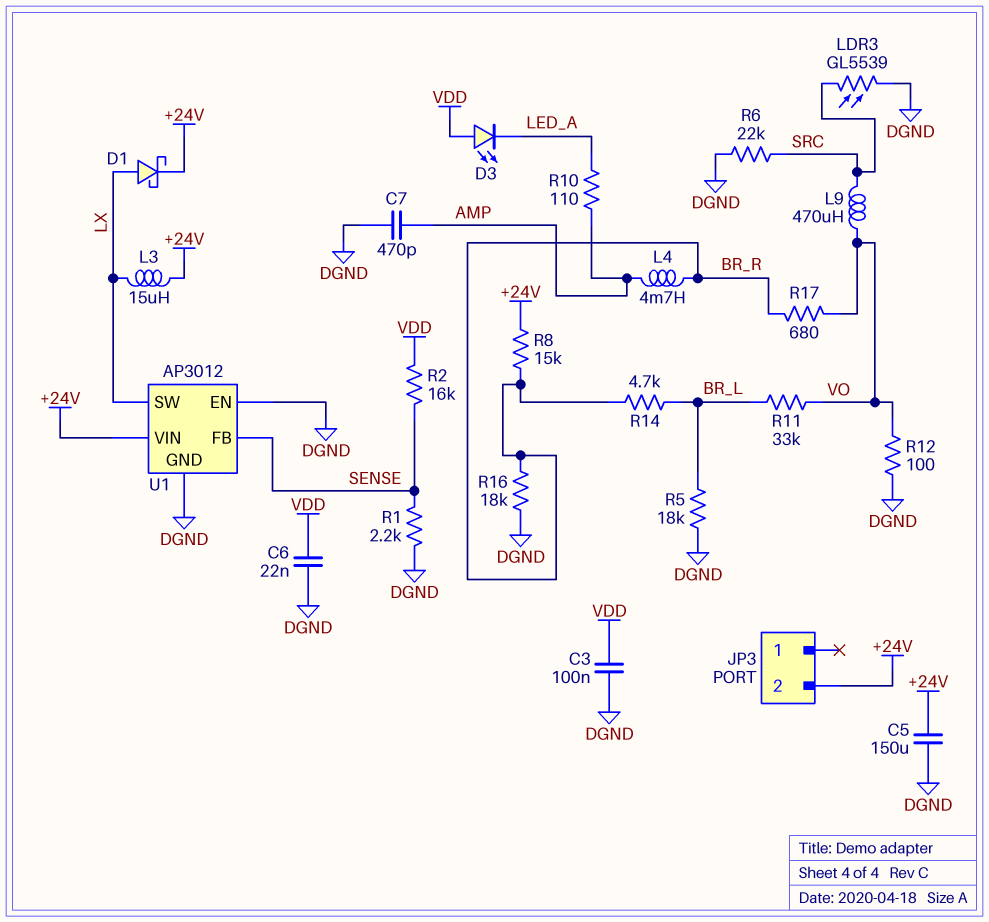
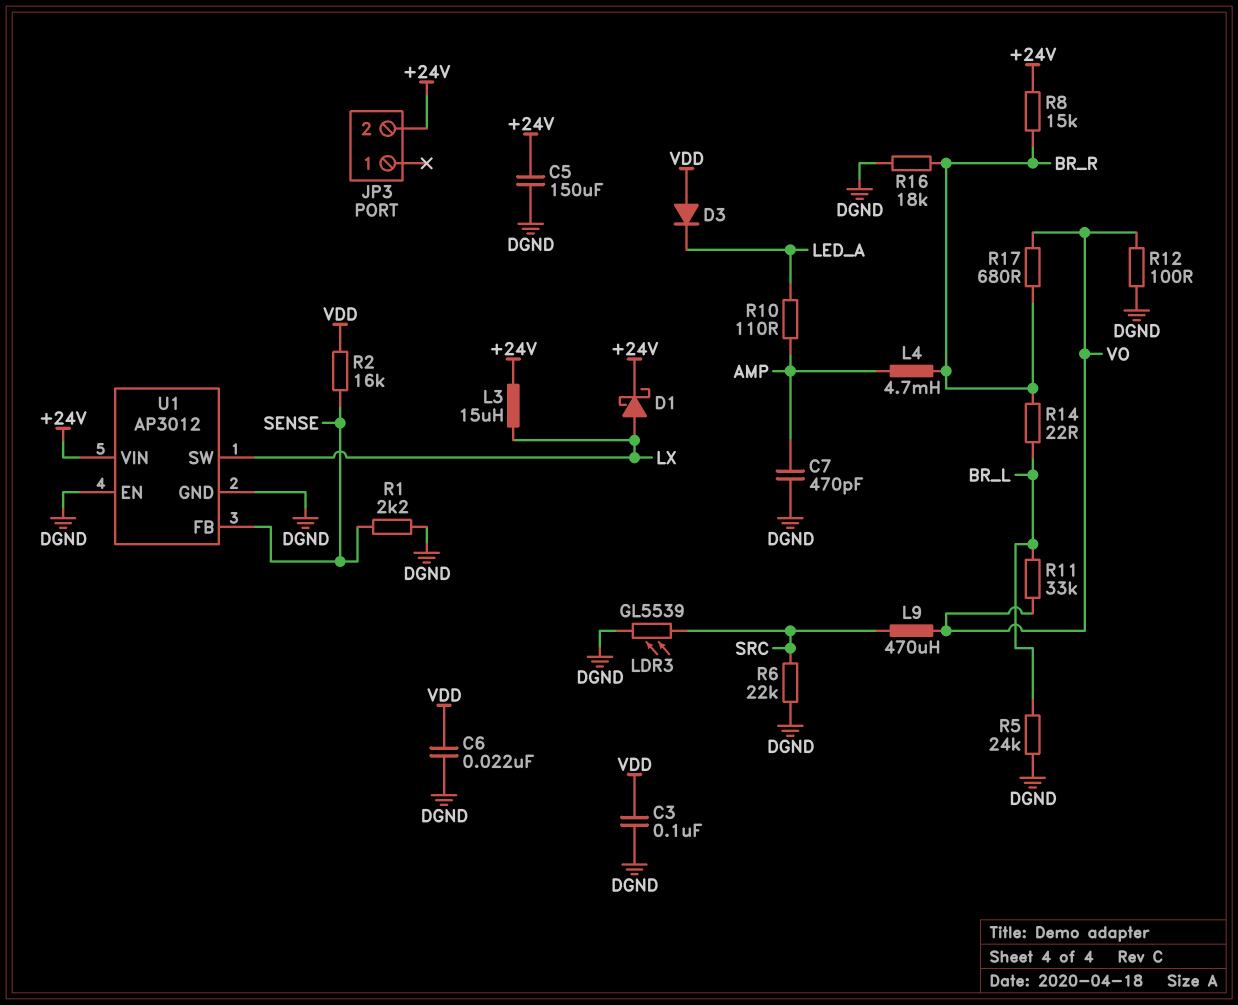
D3: LED (A VDD, K LED_A) -> diode (A VDD, K LED_A)
R5: 18k (BR_L, DGND) -> 24k (BR_L, DGND)
R14: 4.7k (BR_L, BR_R) -> 22 (BR_L, BR_R)

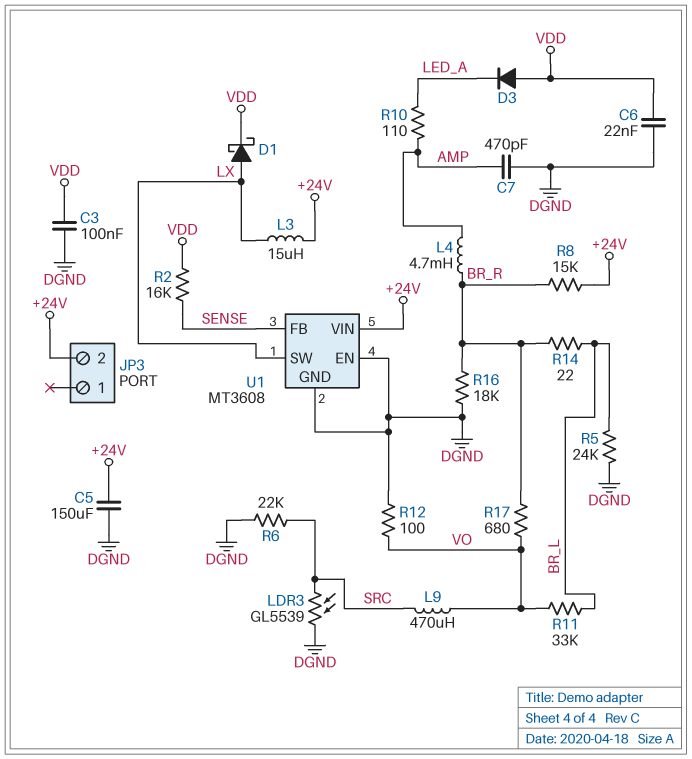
D1: schottky (A LX, K +24V) -> schottky (A LX, K VDD)
R1: 2.2k (DGND, SENSE) -> none
U1: AP3012 -> MT3608

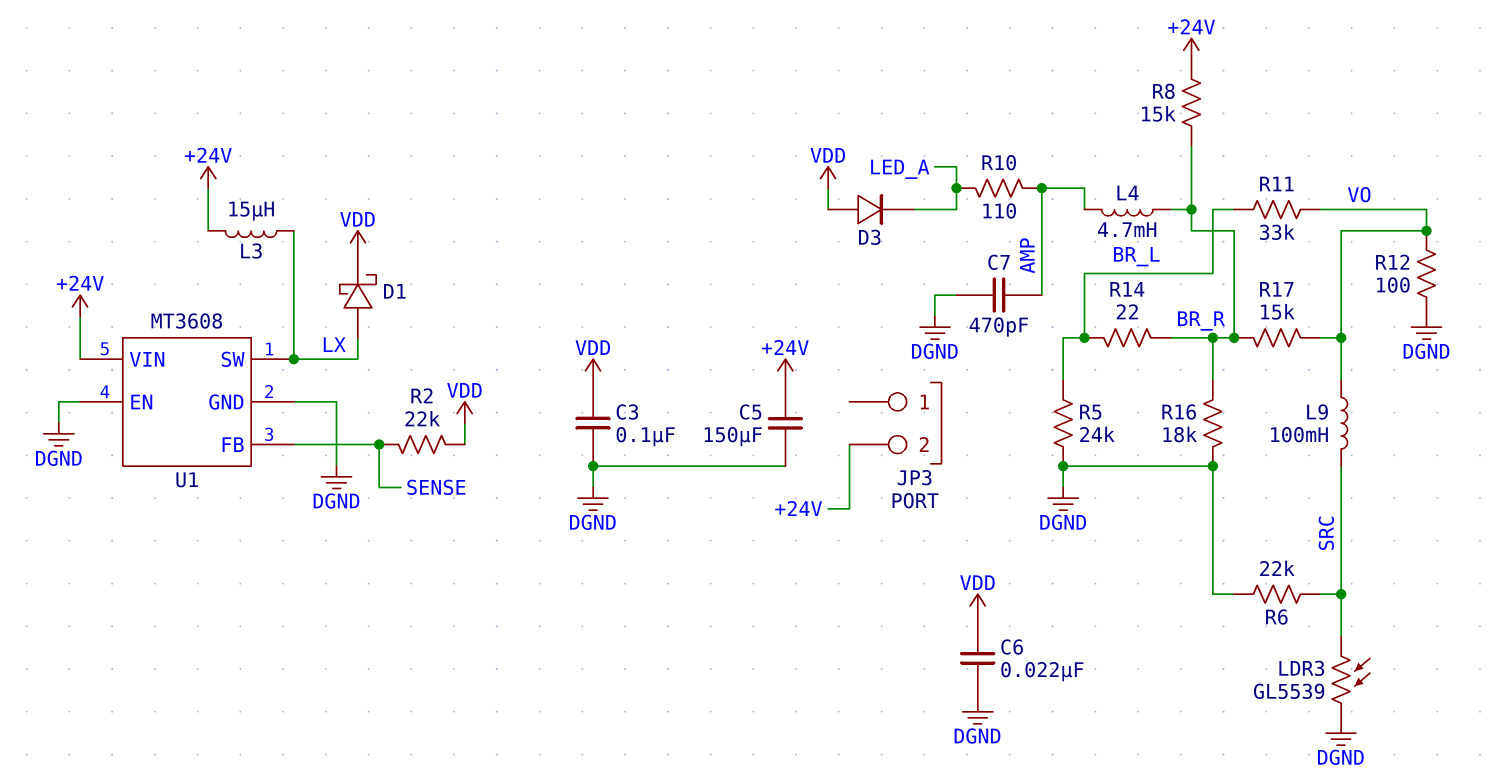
L9: 470uH (SRC, VO) -> 100mH (SRC, VO)
R2: 16k (SENSE, VDD) -> 22k (SENSE, VDD)
R17: 680 (BR_R, VO) -> 15k (BR_R, VO)

